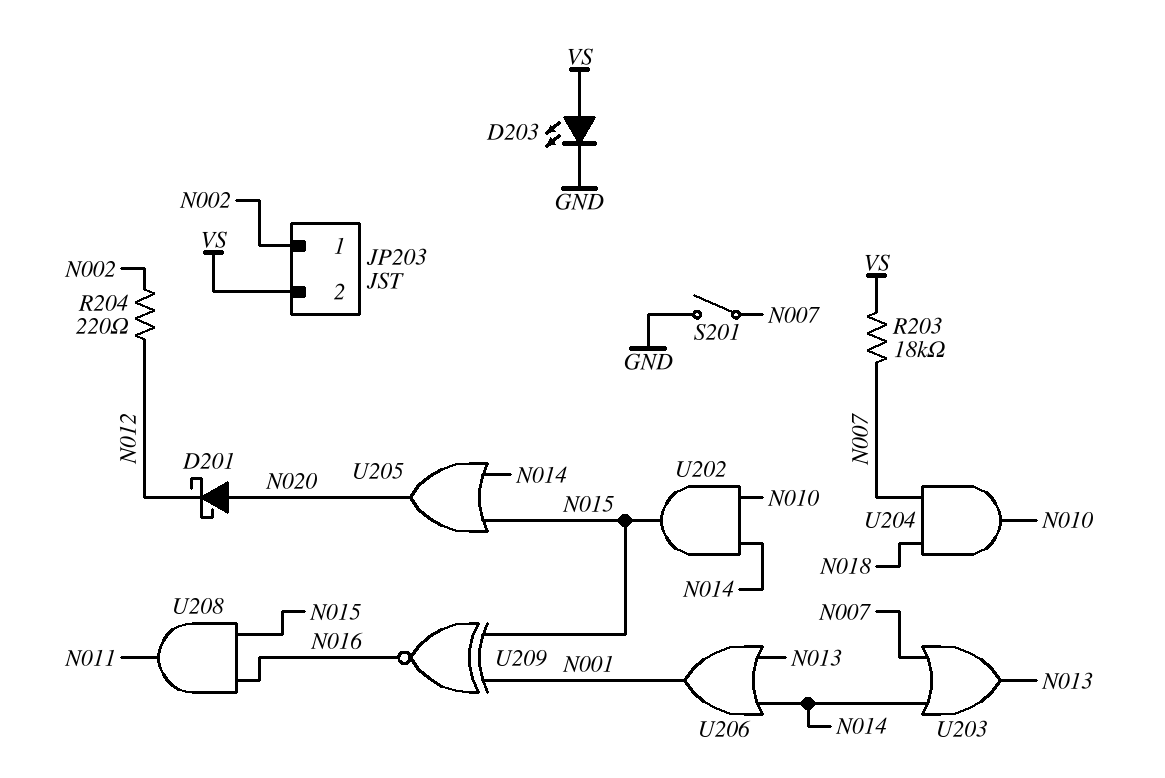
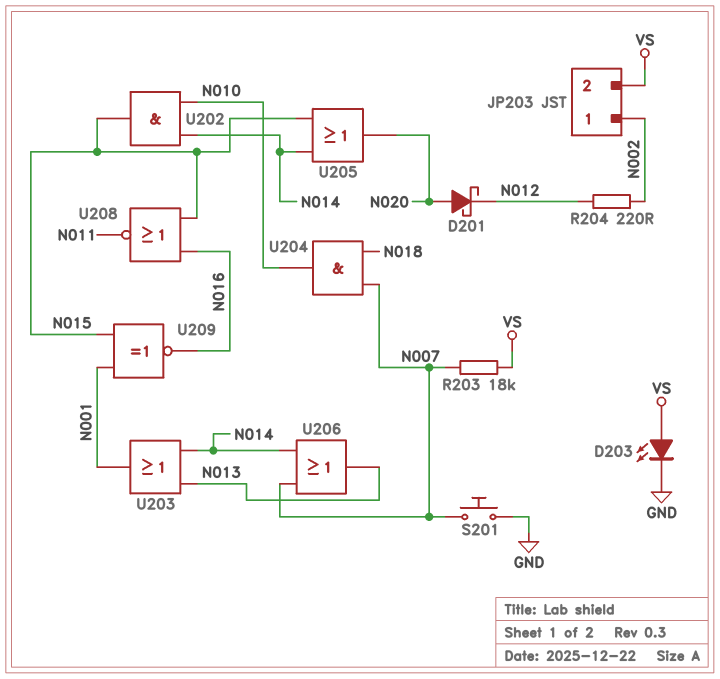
S201: switch (GND, N007) -> button (GND, N007)
U203: OR (in N007, in N014, out N013) -> OR (in N013, in N014, out N001)
U206: OR (in N013, in N014, out N001) -> OR (in N007, in N014, out N013)
U208: AND (in N015, in N016, out N011) -> NOR (in N015, in N016, out N011)

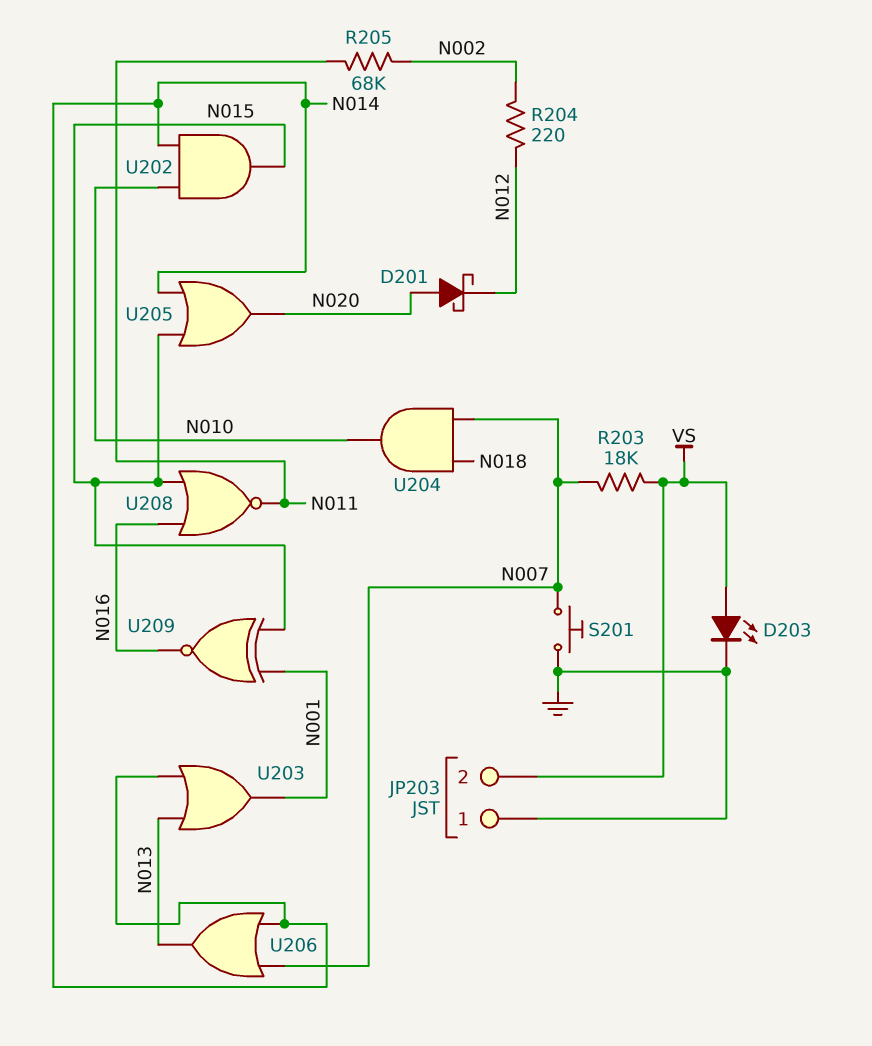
JP203 pin 1: N002 -> GND
R205: none -> 68k (N002, N011)

